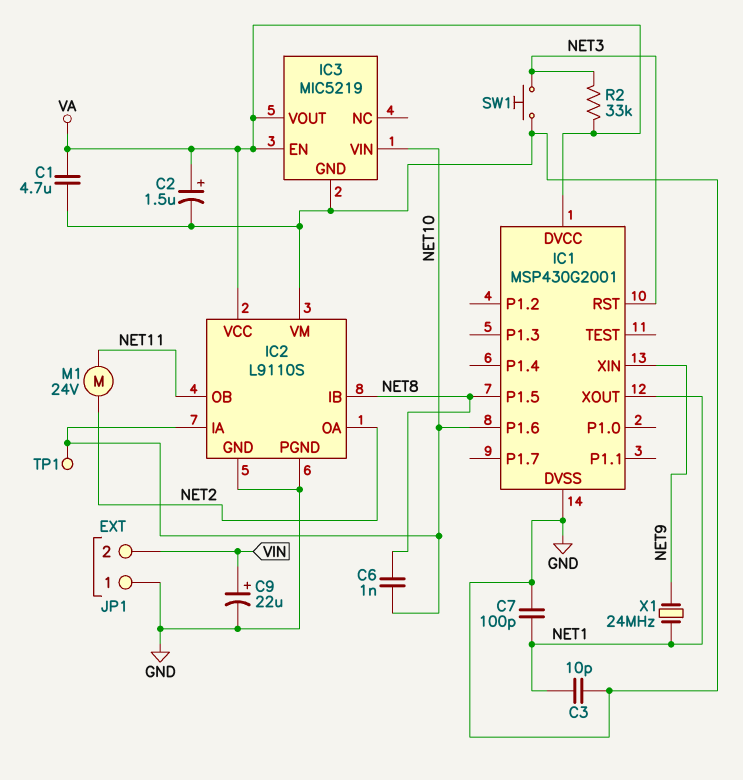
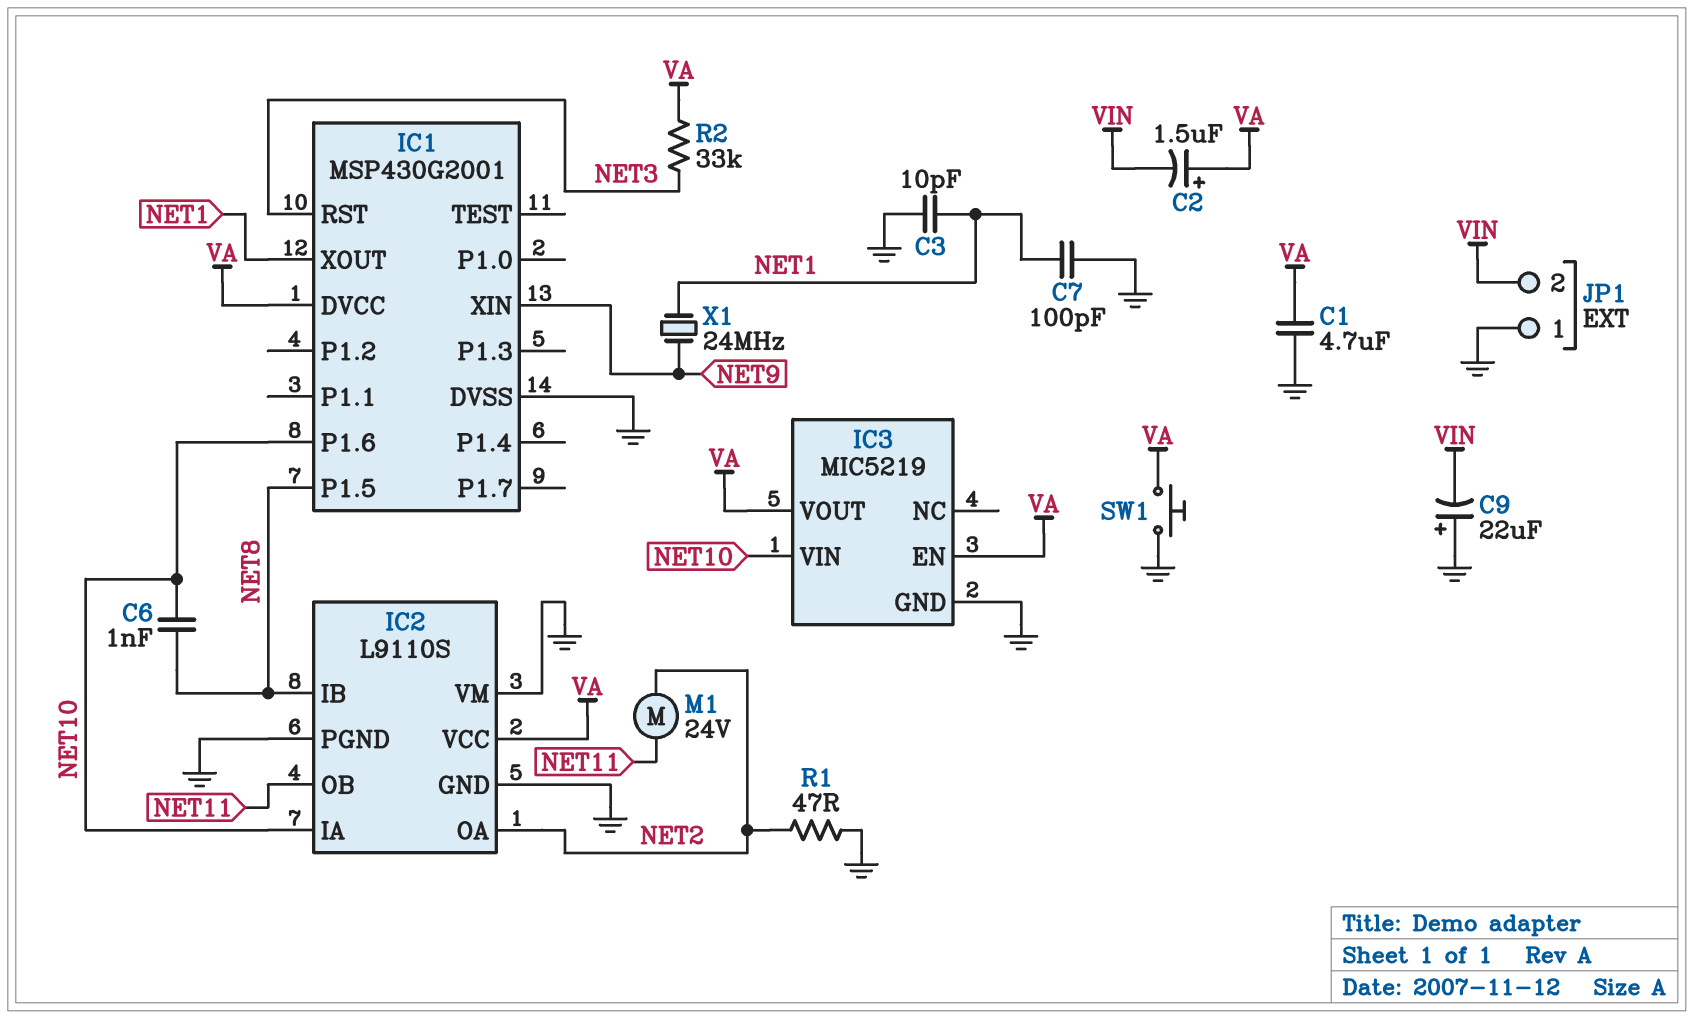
C2: 1.5uF (plus VA, minus GND) -> 1.5uF (plus VA, minus VIN)
C9: 22uF (plus VIN, minus GND) -> 22uF (plus GND, minus VIN)
R1: none -> 47 (GND, NET2)
SW1: button (GND, NET3) -> button (GND, VA)
TP1: test point (NET10) -> none

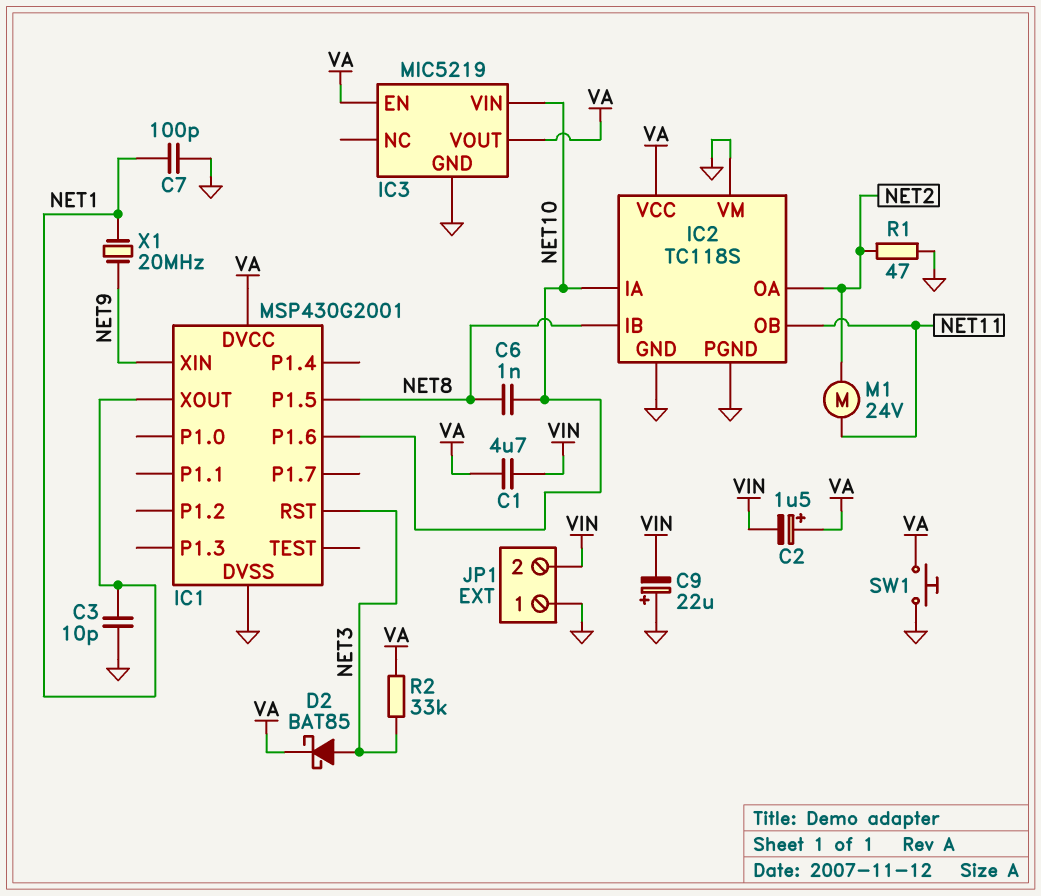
C1: 4.7uF (GND, VA) -> 4.7uF (VA, VIN)
D2: none -> schottky BAT85 (A NET3, K VA)
IC2: L9110S -> TC118S
X1: 24MHz (NET1, NET9) -> 20MHz (NET1, NET9)

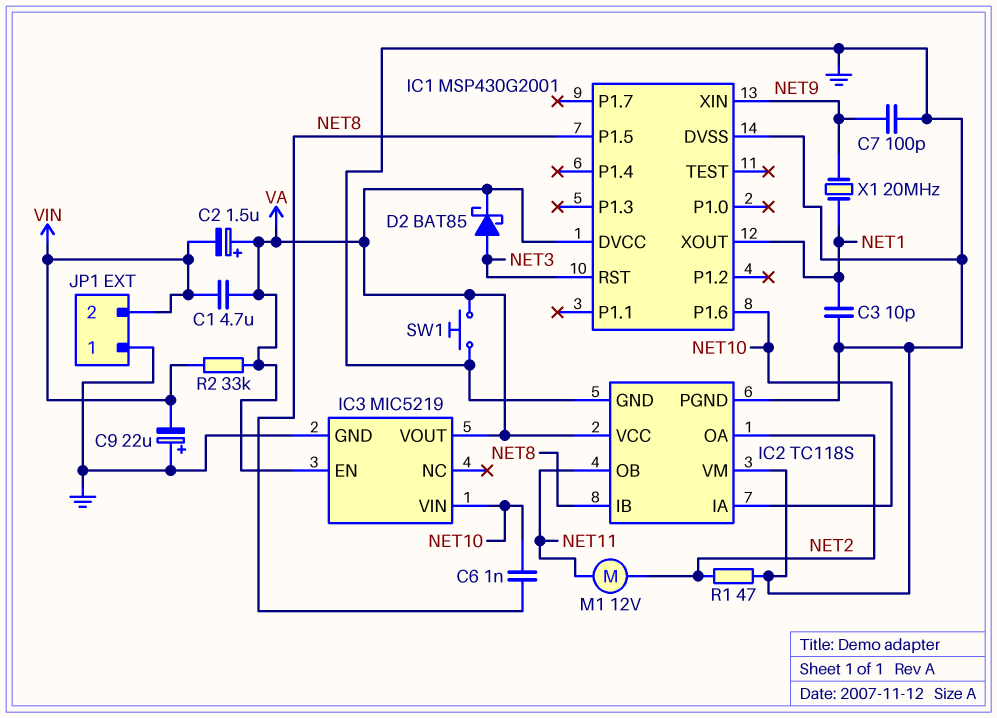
C7: 100pF (GND, NET1) -> 100pF (GND, NET9)
M1: motor 24V (NET2, NET11) -> motor 12V (NET2, NET11)
R2: 33k (NET3, VA) -> 33k (VA, VIN)

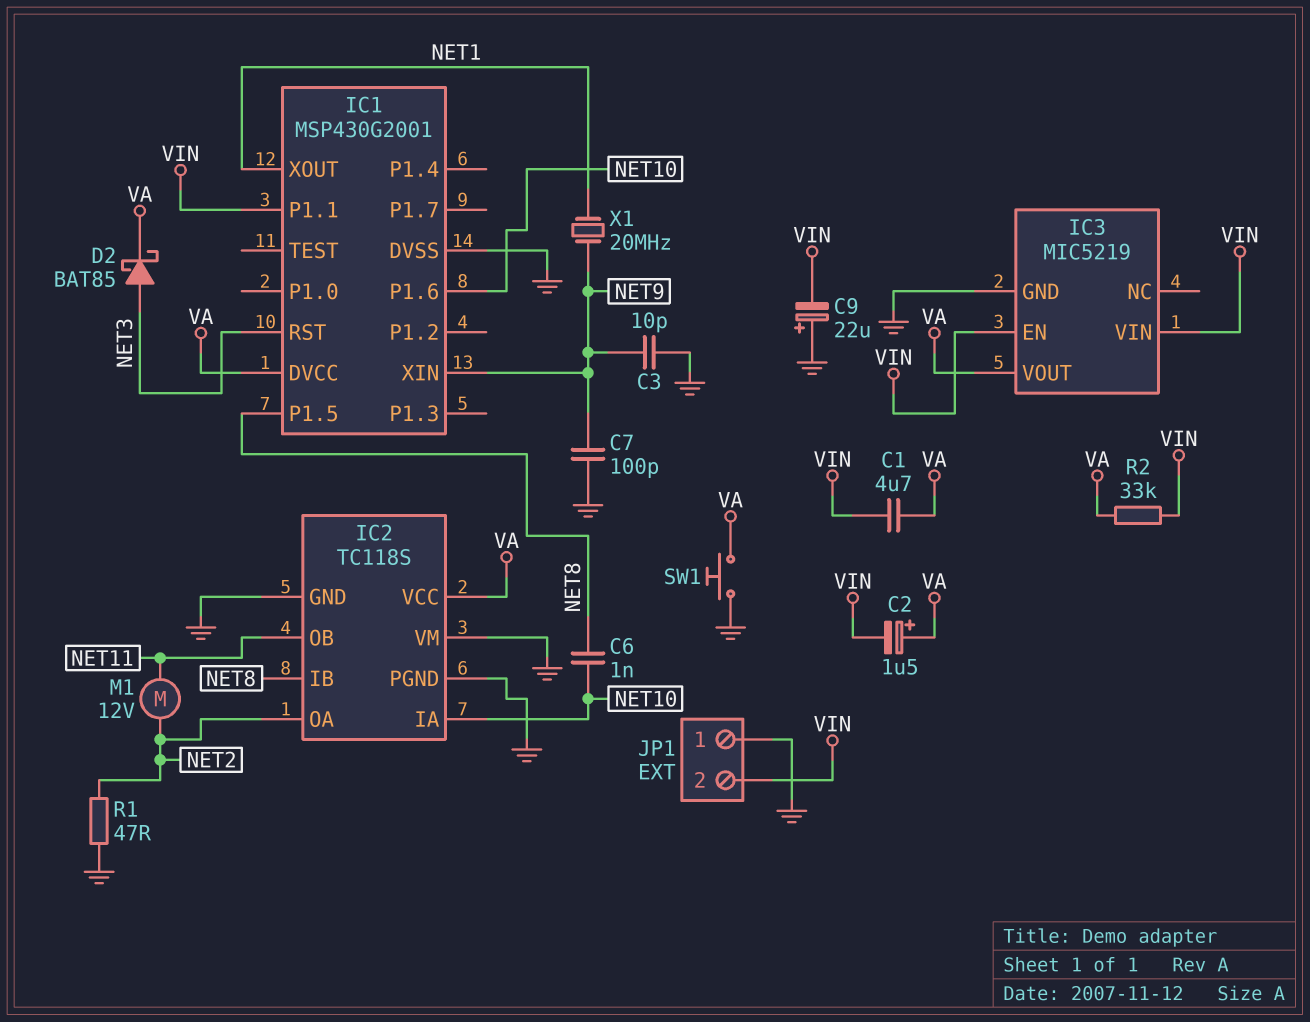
C3: 10pF (GND, NET1) -> 10pF (GND, NET9)
IC1 pin P1.1: none -> VIN
IC3 pin EN: VA -> VIN
IC3 pin VIN: NET10 -> VIN

